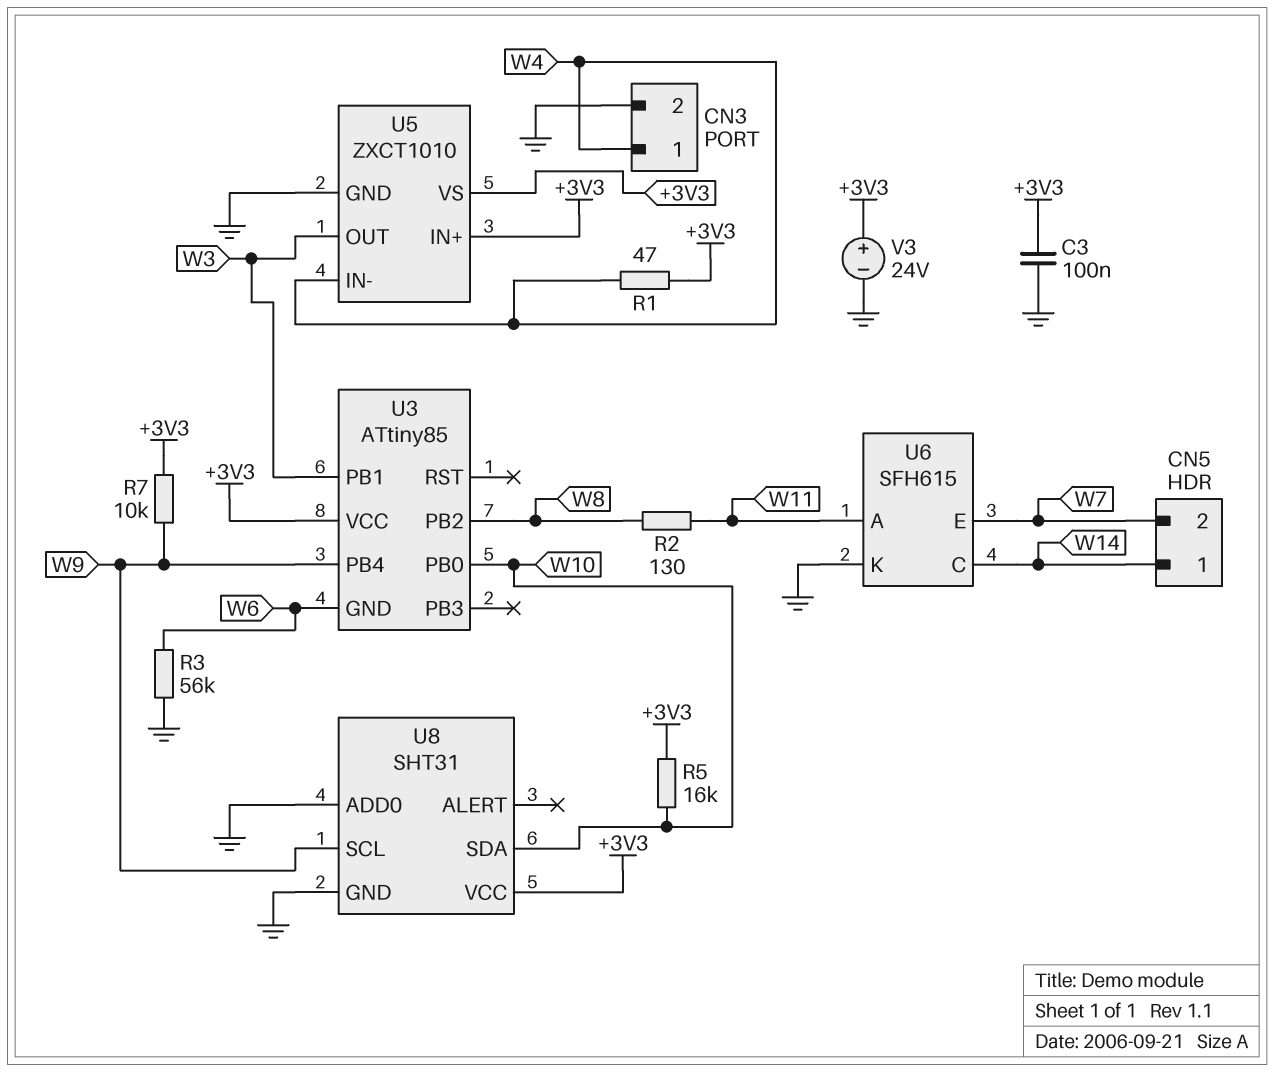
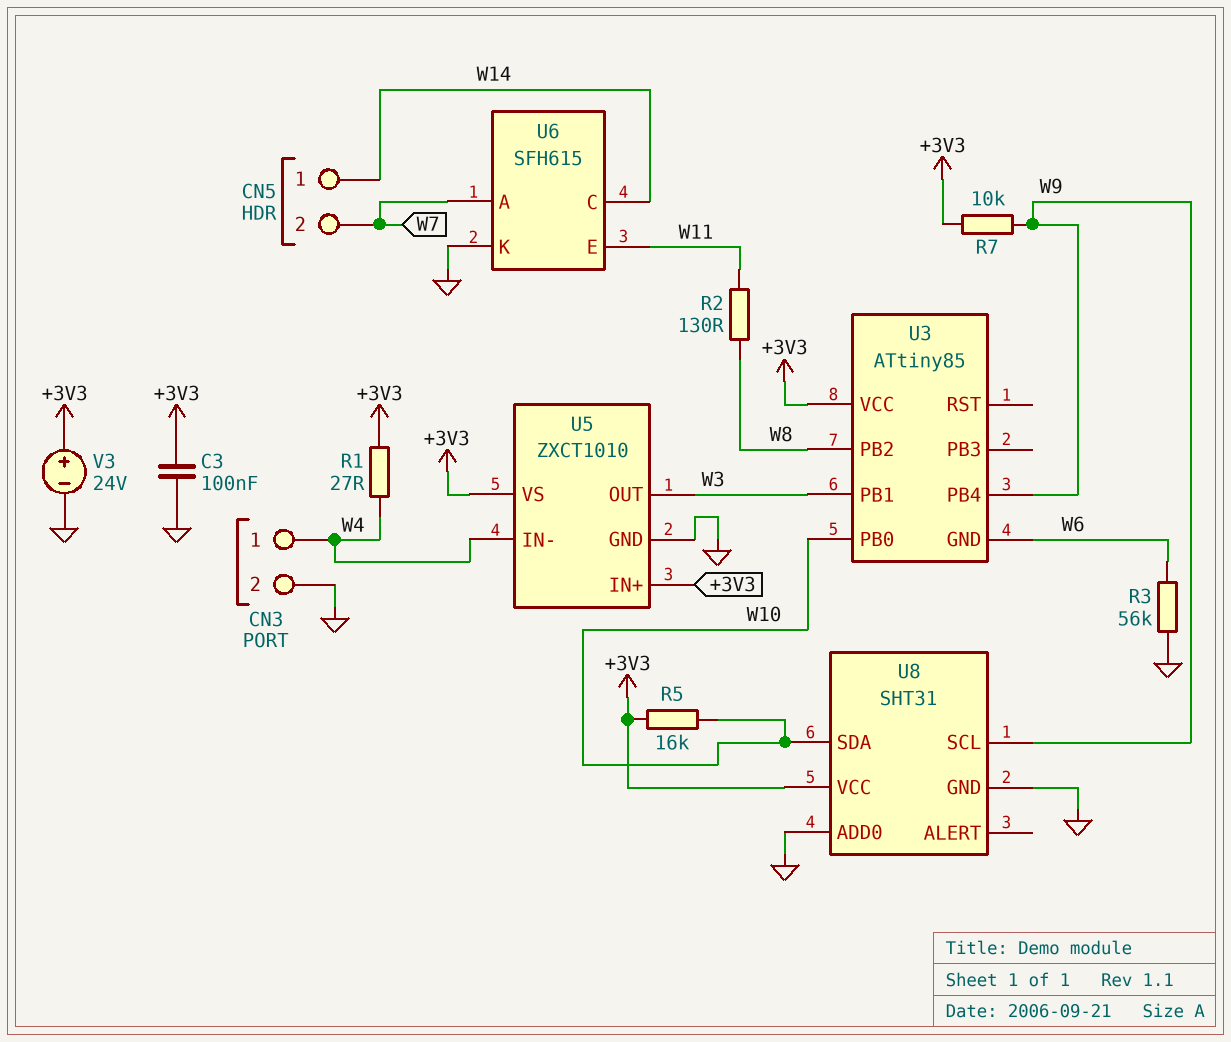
R1: 47 (+3V3, W4) -> 27 (+3V3, W4)
U6 pin A: W11 -> W7
U6 pin E: W7 -> W11

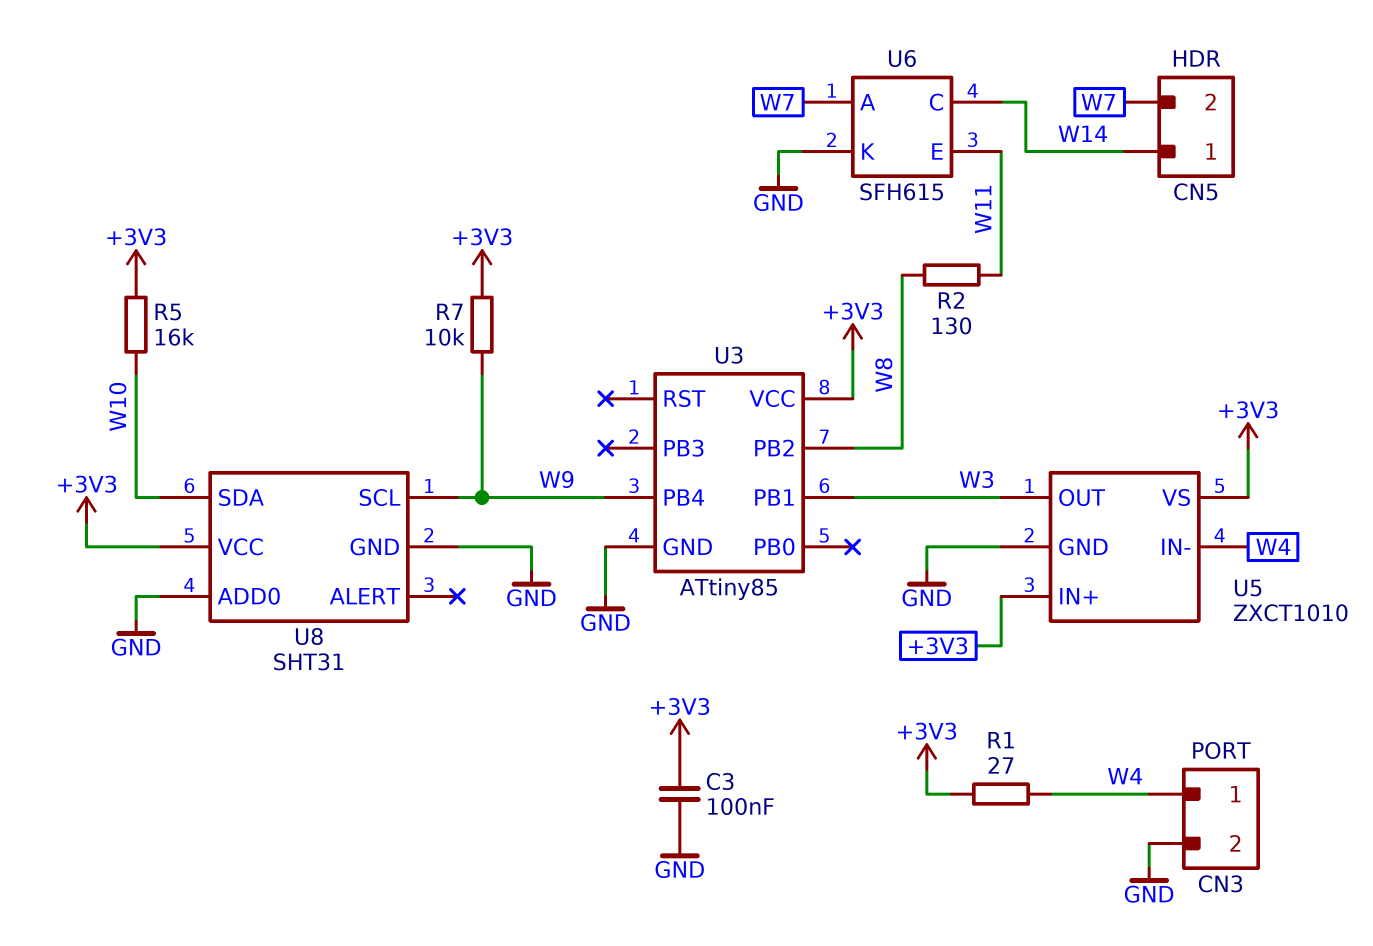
R3: 56k (GND, W6) -> none
U3 pin GND: W6 -> GND
U3 pin PB0: W10 -> none
V3: 24V (plus +3V3, minus GND) -> none

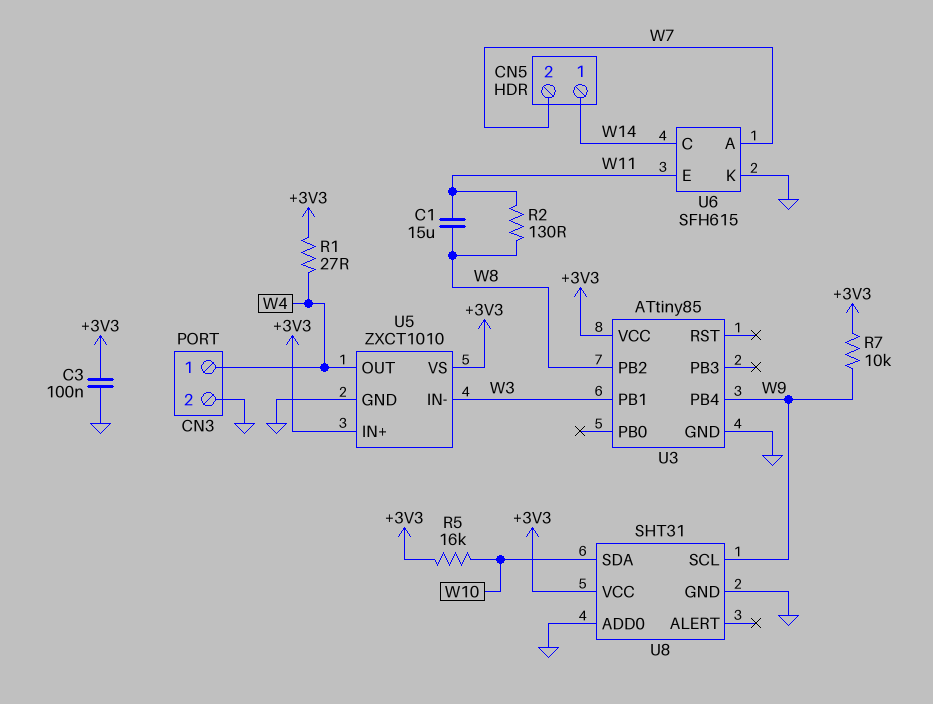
C1: none -> 15uF (W8, W11)
U5 pin IN-: W4 -> W3
U5 pin OUT: W3 -> W4

